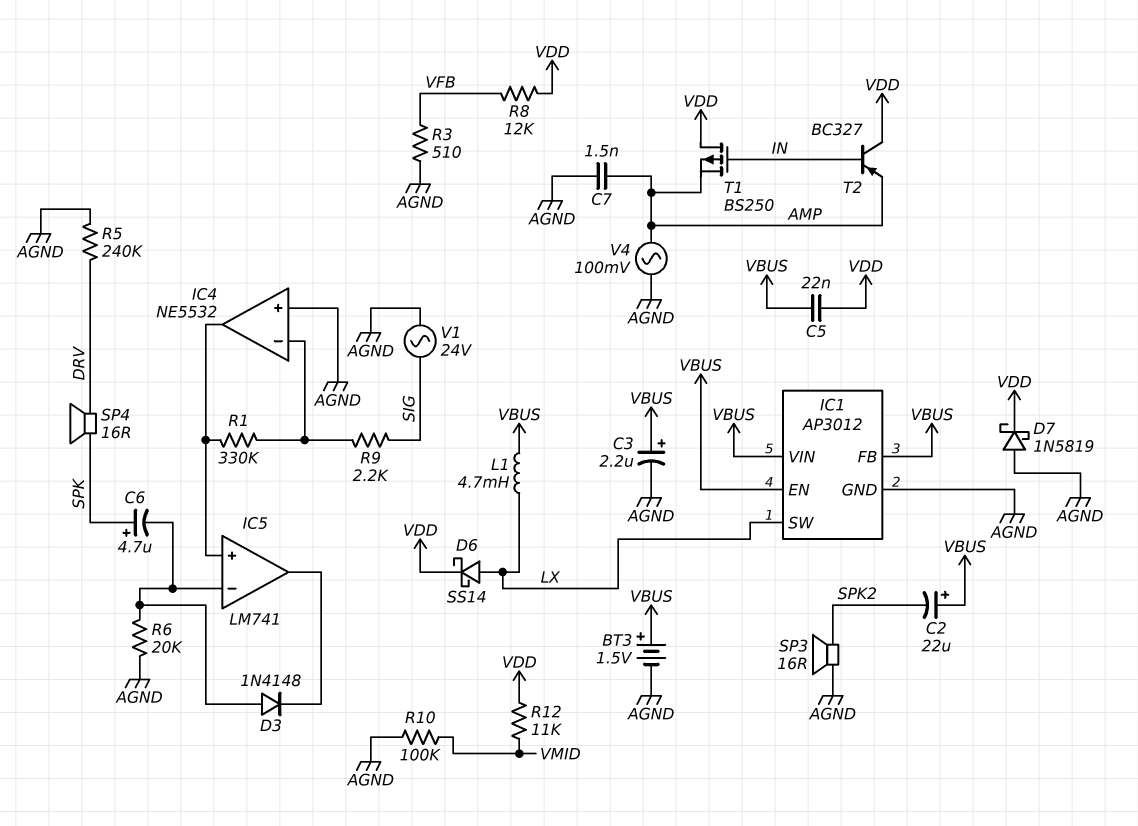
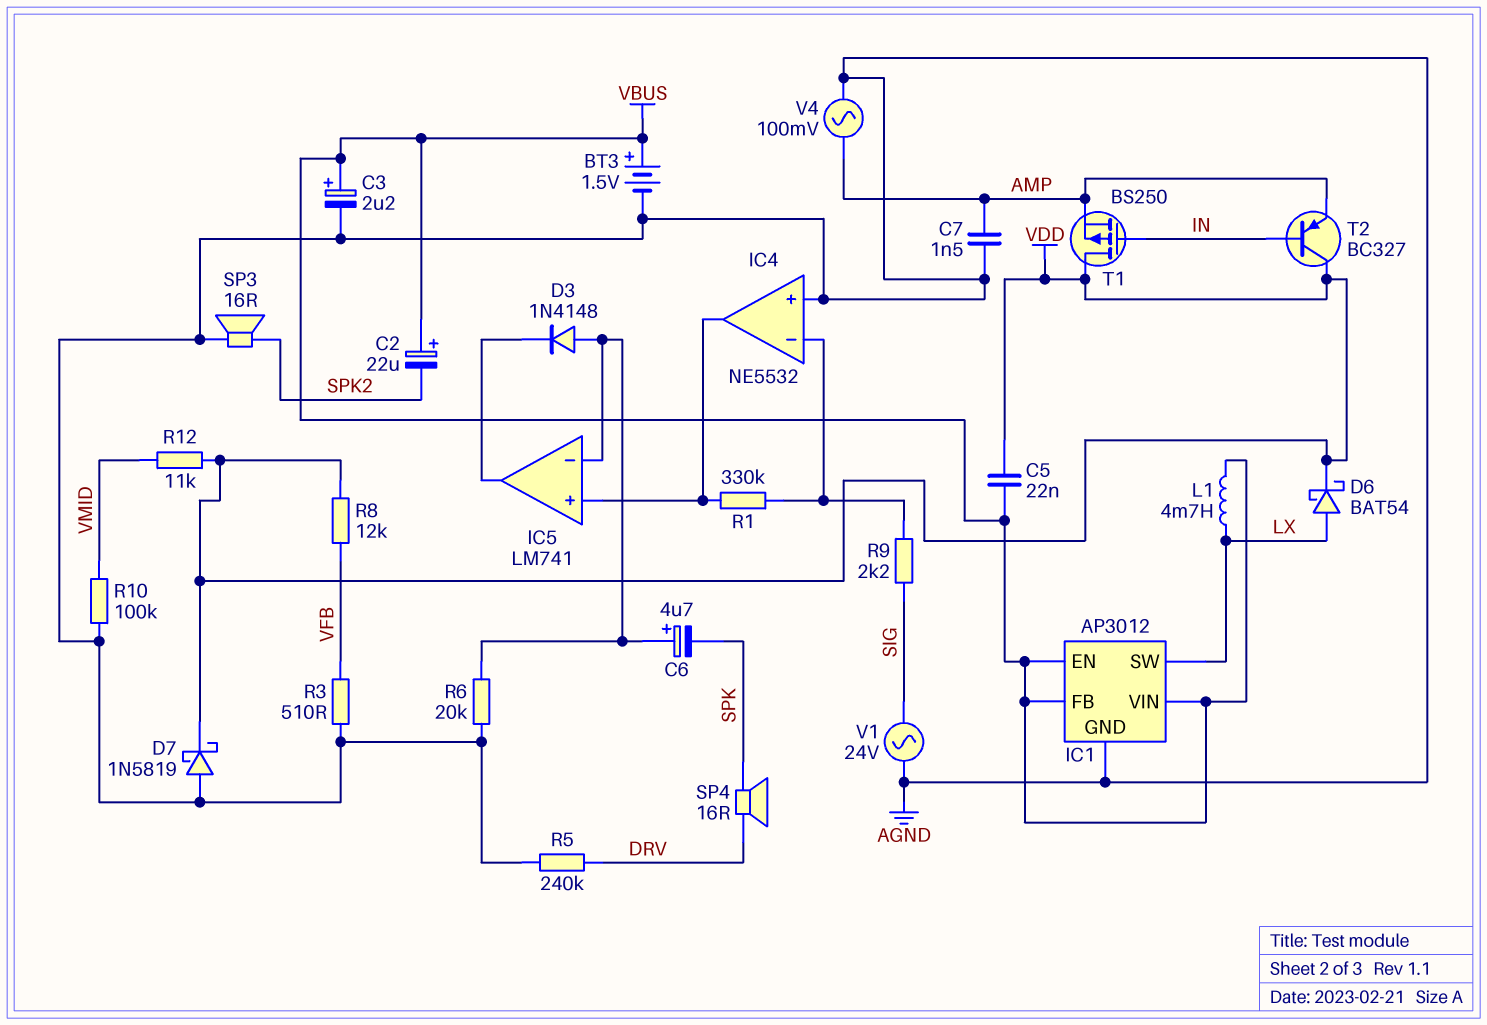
C6: 4.7uF (plus SPK, minus IC5/in-) -> 4.7uF (plus IC5/in-, minus SPK)
D6: schottky SS14 (A LX, K VDD) -> schottky BAT54 (A LX, K VDD)

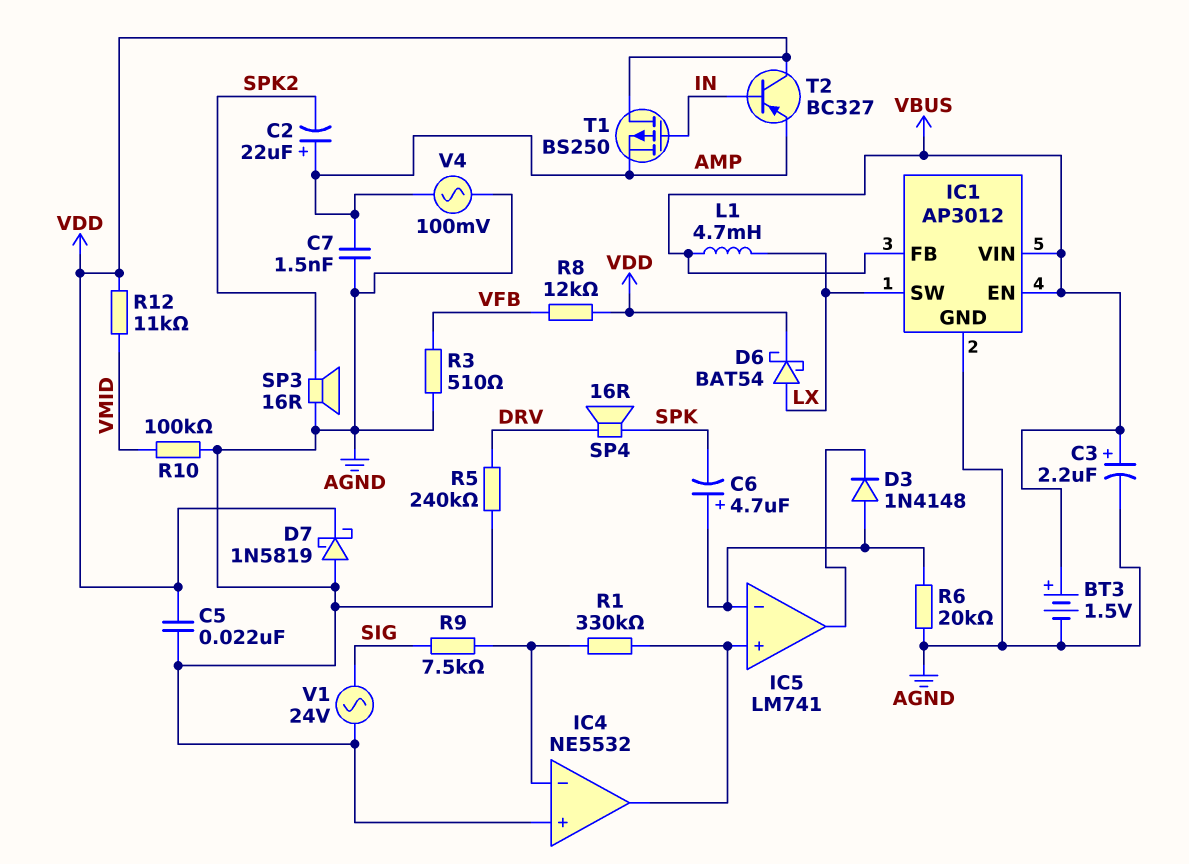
C2: 22uF (plus VBUS, minus SPK2) -> 22uF (plus AMP, minus SPK2)
C5: 22nF (VBUS, VDD) -> 22nF (AGND, VDD)
R9: 2.2k (IC4/in-, SIG) -> 7.5k (IC4/in-, SIG)

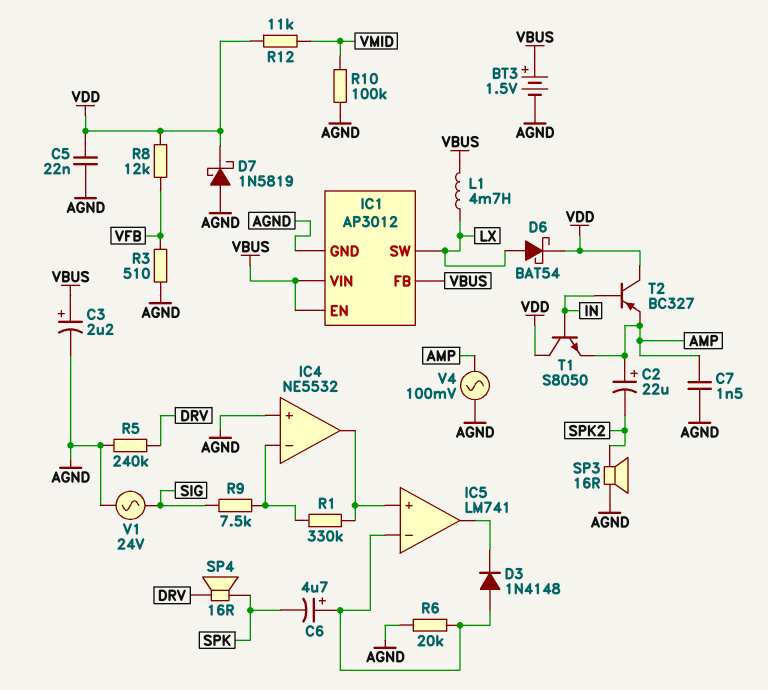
T1: PMOS BS250 (G IN, D VDD, S AMP) -> NPN S8050 (B IN, C VDD, E AMP)

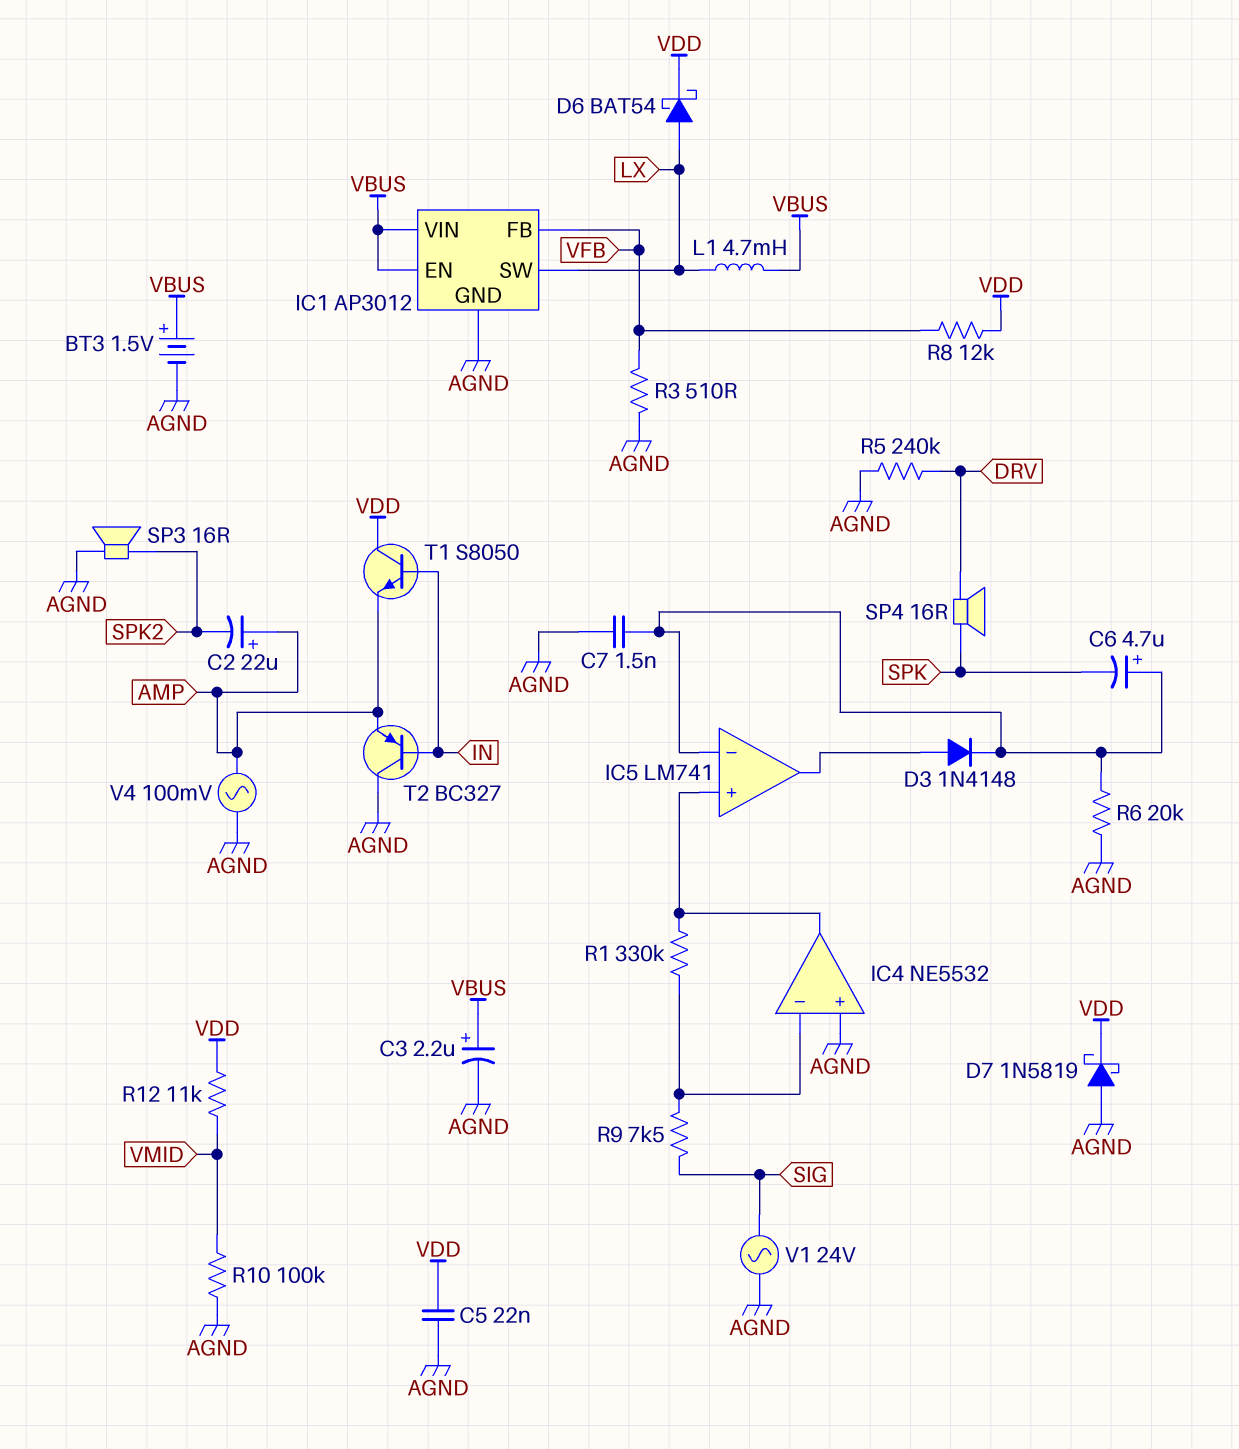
C7: 1.5nF (AGND, AMP) -> 1.5nF (AGND, IC5/in-)
D3: diode 1N4148 (A IC5/in-, K IC5/out) -> diode 1N4148 (A IC5/out, K IC5/in-)
IC1 pin FB: VBUS -> VFB
T2: PNP BC327 (B IN, C VDD, E AMP) -> PNP BC327 (B IN, C AGND, E AMP)

